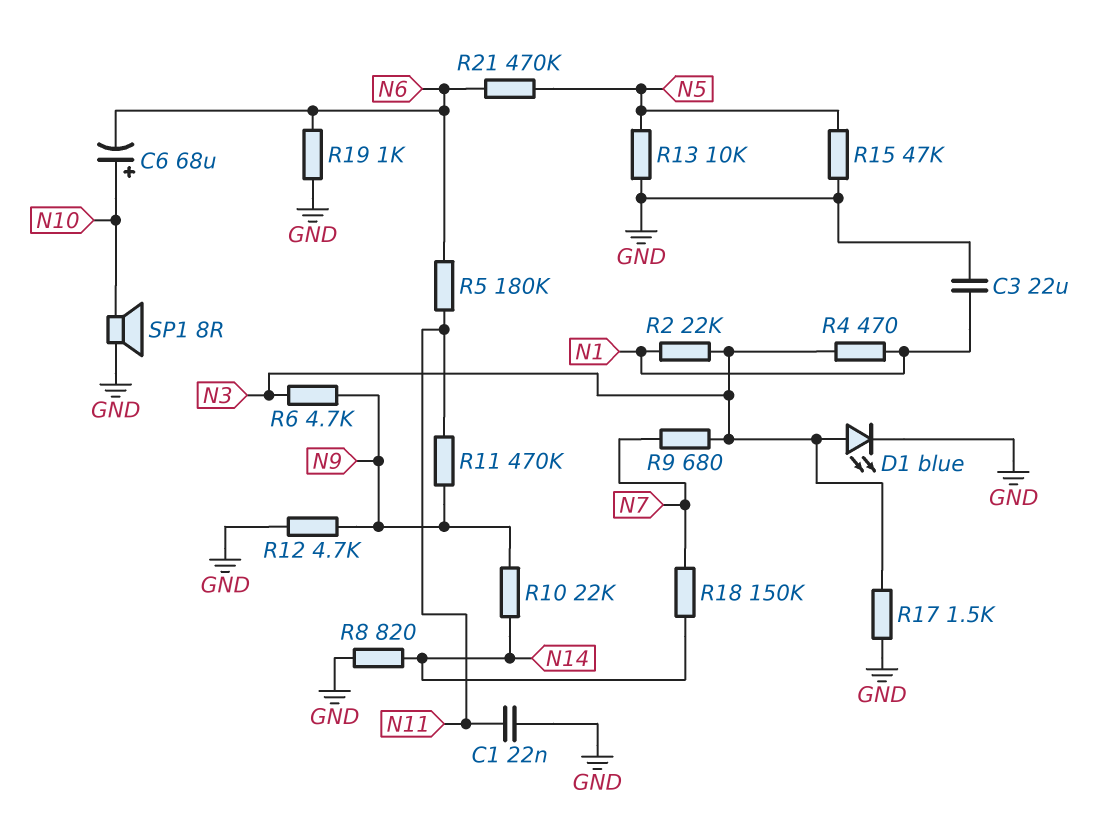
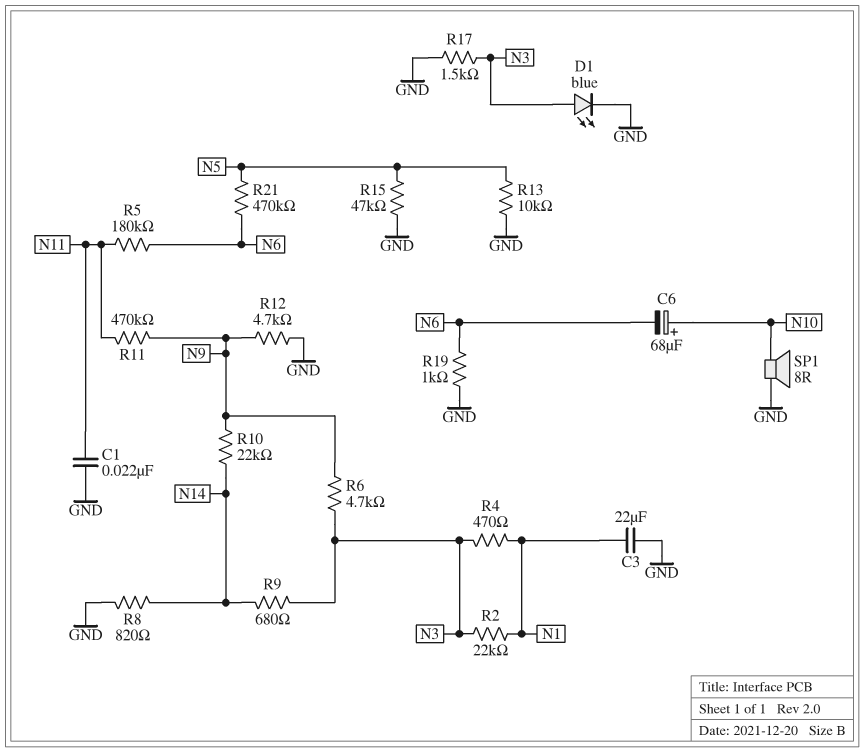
R9: 680 (N3, N7) -> 680 (N3, N14)
R18: 150k (N7, N14) -> none

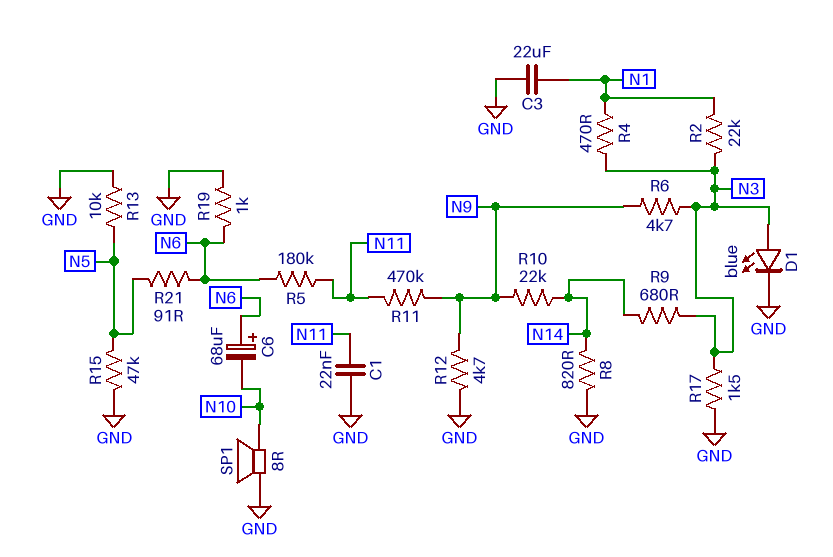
C6: 68uF (plus N10, minus N6) -> 68uF (plus N6, minus N10)
R21: 470k (N5, N6) -> 91 (N5, N6)

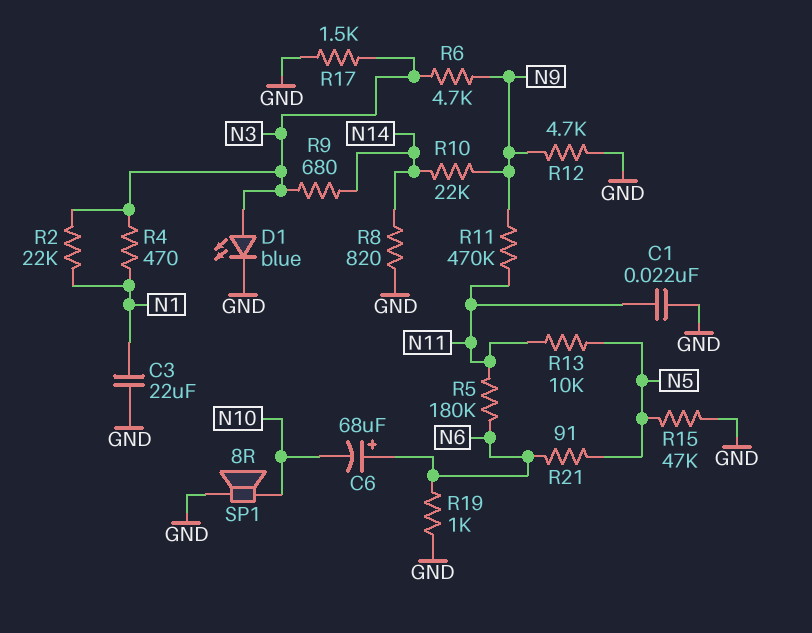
R13: 10k (GND, N5) -> 10k (N5, N11)

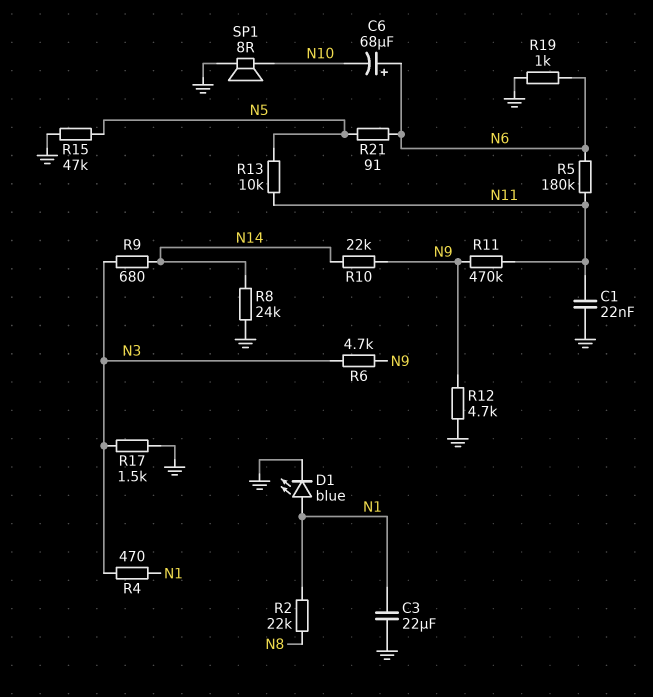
D1: LED blue (A N3, K GND) -> LED blue (A N1, K GND)
R2: 22k (N1, N3) -> 22k (N1, N8)
R8: 820 (GND, N14) -> 24k (GND, N14)

